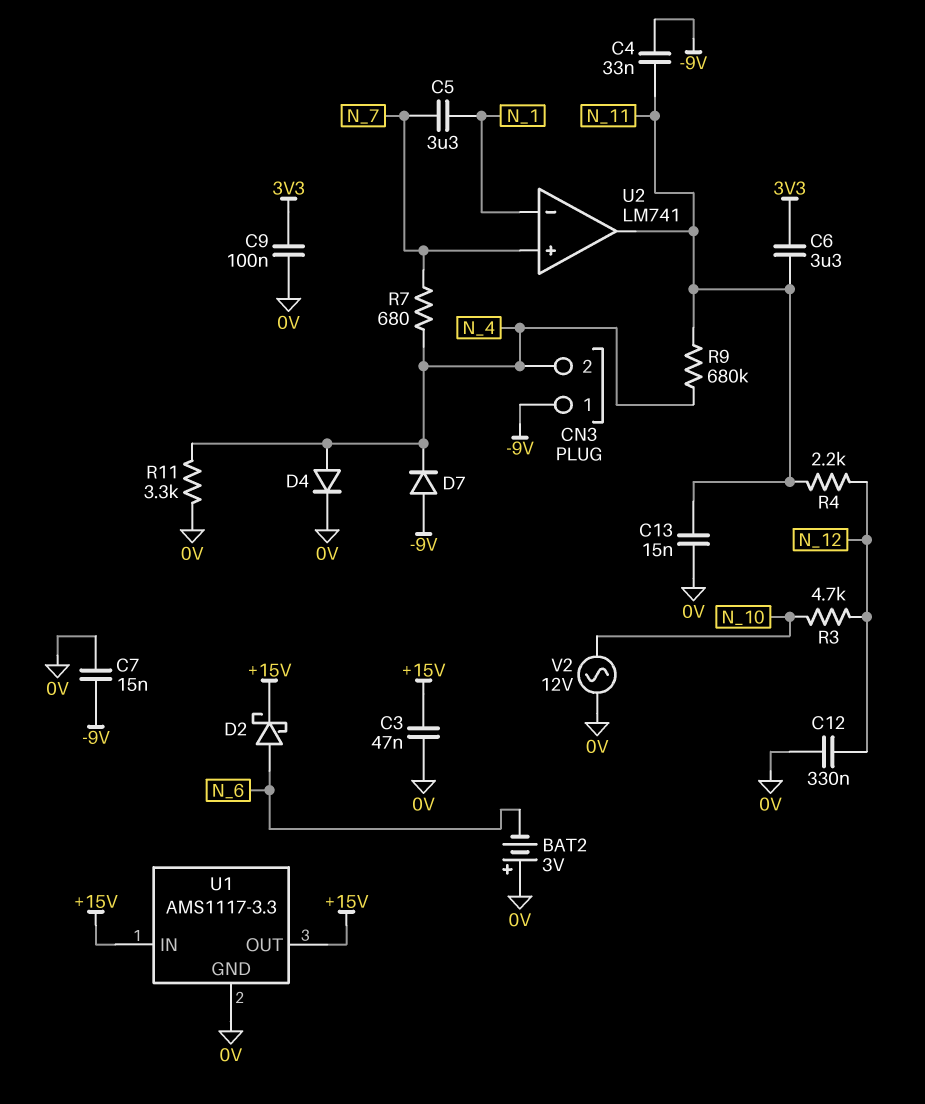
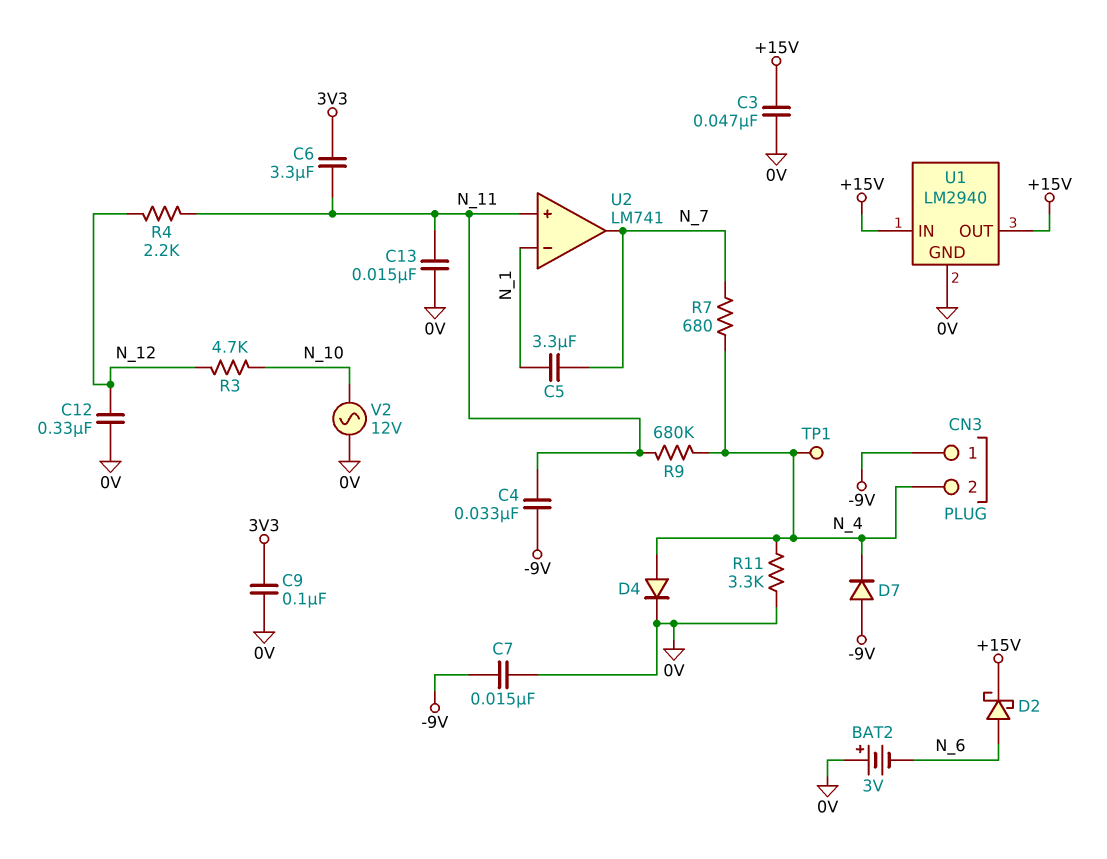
TP1: none -> test point (N_4)
U1: AMS1117-3.3 -> LM2940
U2 pin in+: N_7 -> N_11
U2 pin out: N_11 -> N_7

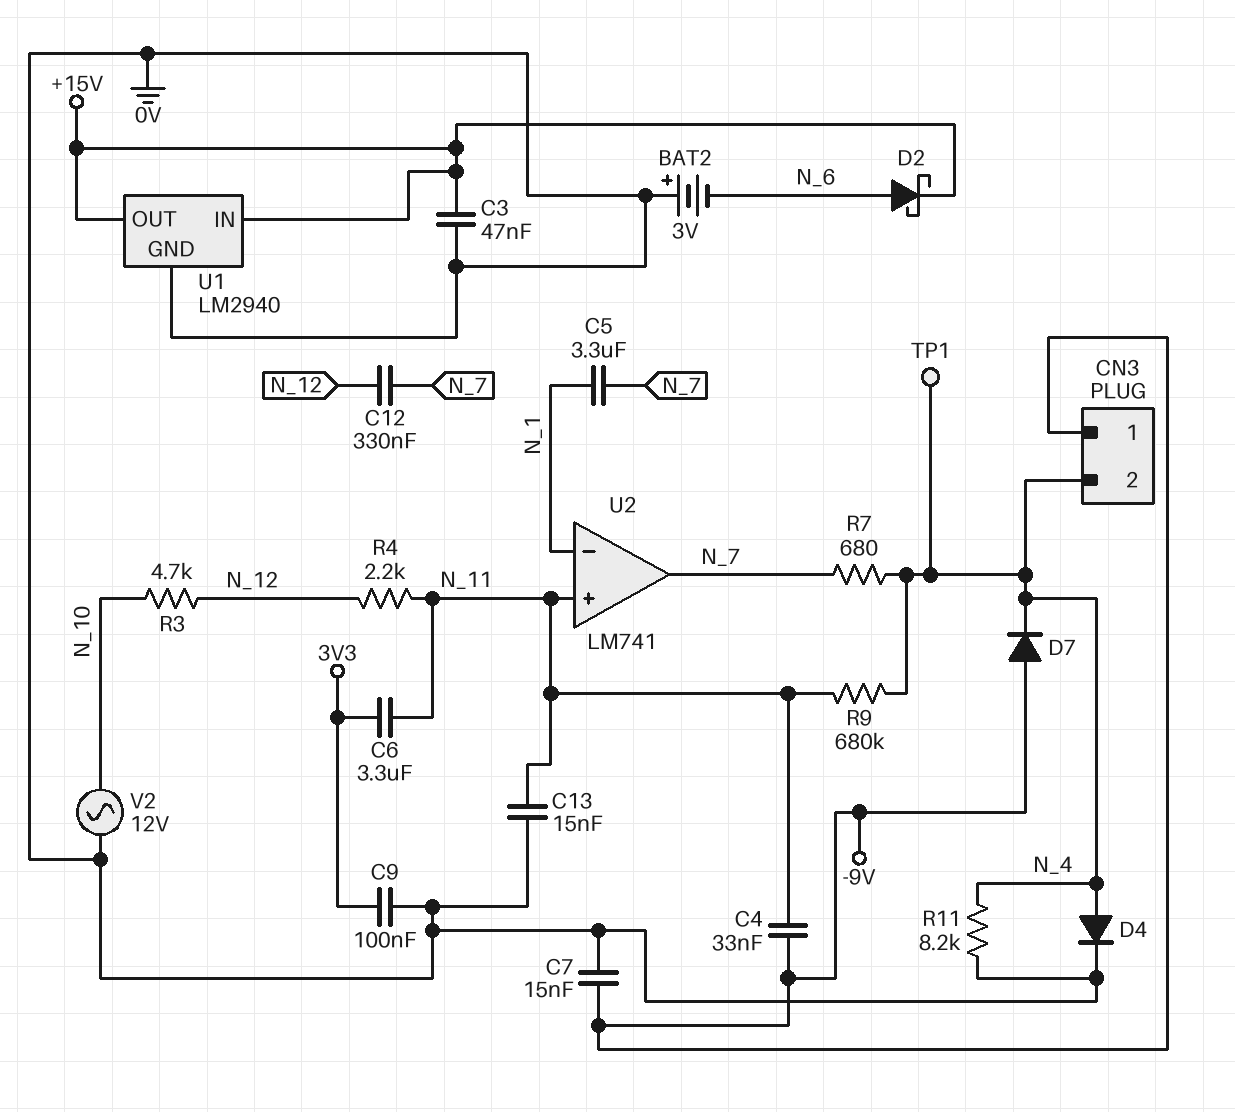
C12: 330nF (0V, N_12) -> 330nF (N_7, N_12)
R11: 3.3k (0V, N_4) -> 8.2k (0V, N_4)

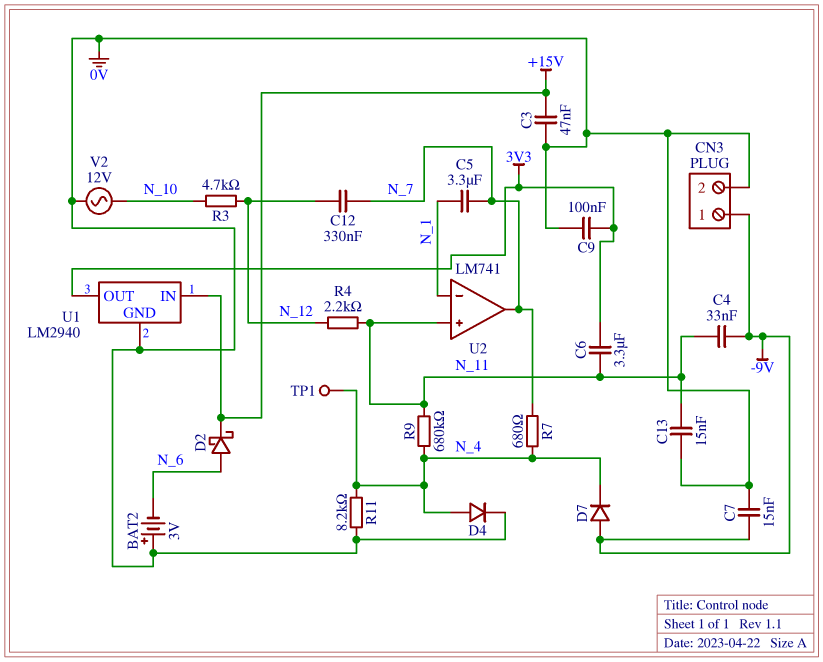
CN3 pin 2: N_4 -> 0V
U1 pin OUT: +15V -> 3V3

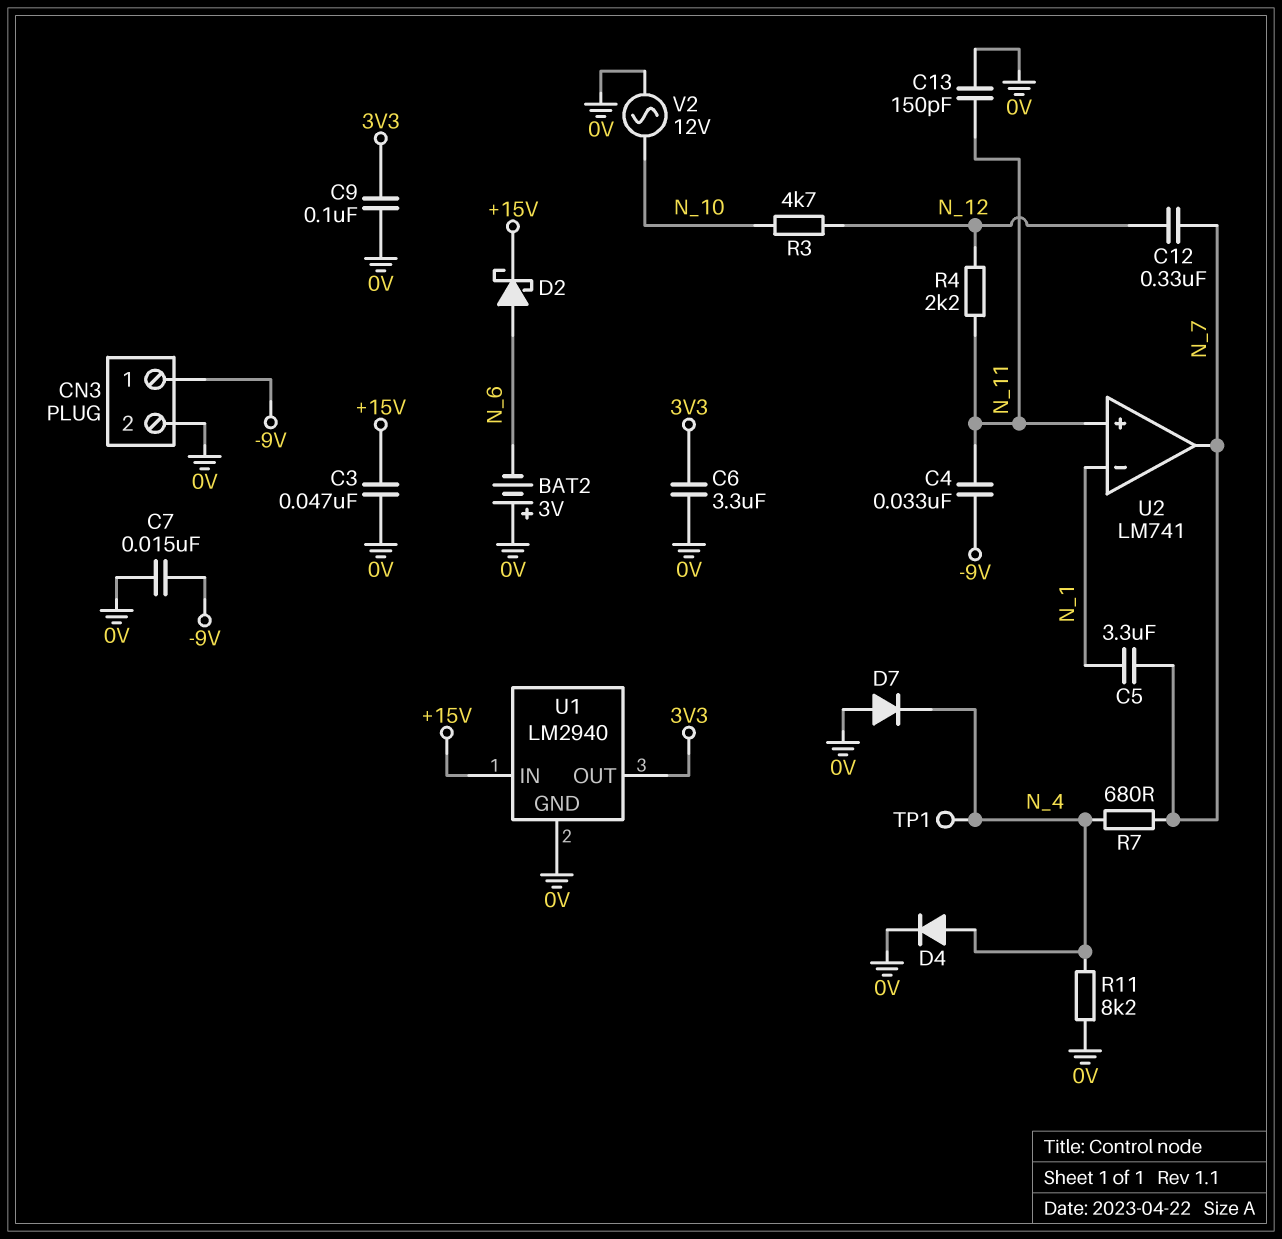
C6: 3.3uF (3V3, N_11) -> 3.3uF (0V, 3V3)
C13: 15nF (0V, N_11) -> 150pF (0V, N_11)
D7: diode (A -9V, K N_4) -> diode (A 0V, K N_4)
R9: 680k (N_4, N_11) -> none

